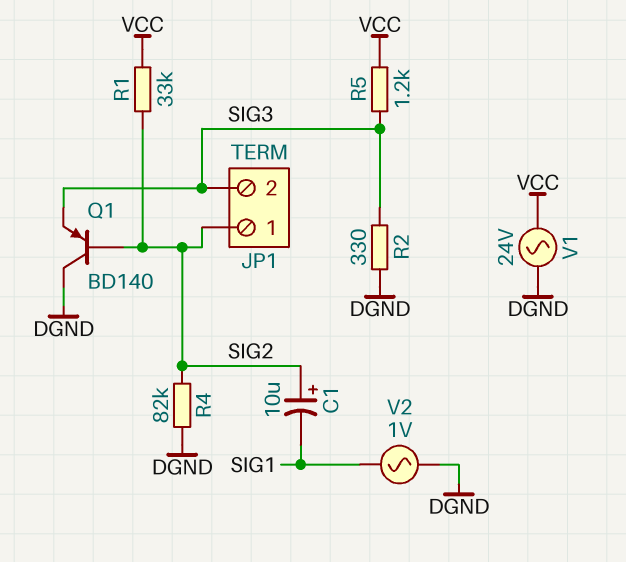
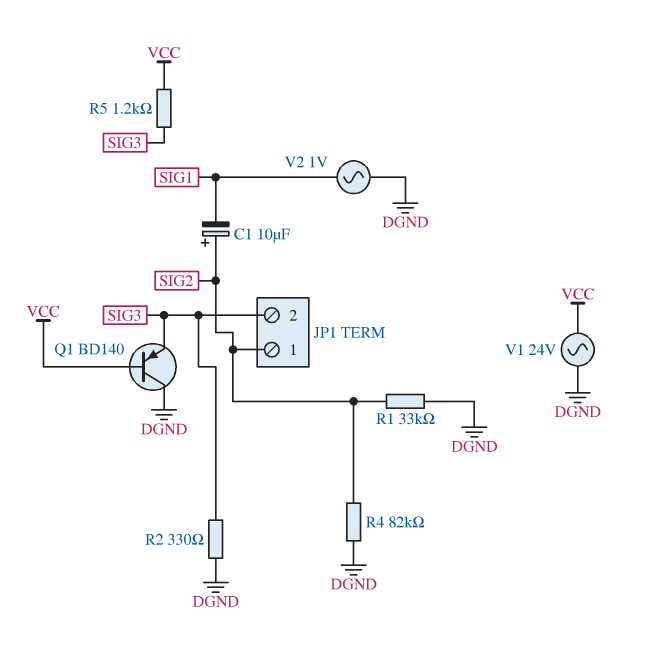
Q1: PNP BD140 (B SIG2, C DGND, E SIG3) -> PNP BD140 (B VCC, C DGND, E SIG3)
R1: 33k (SIG2, VCC) -> 33k (DGND, SIG2)

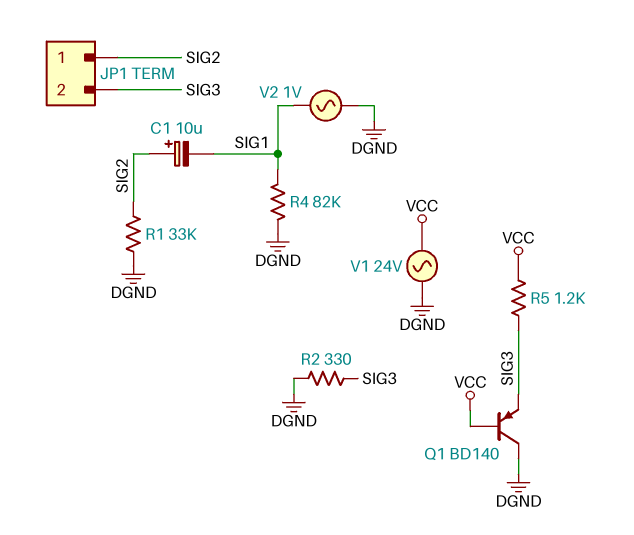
R4: 82k (DGND, SIG2) -> 82k (DGND, SIG1)

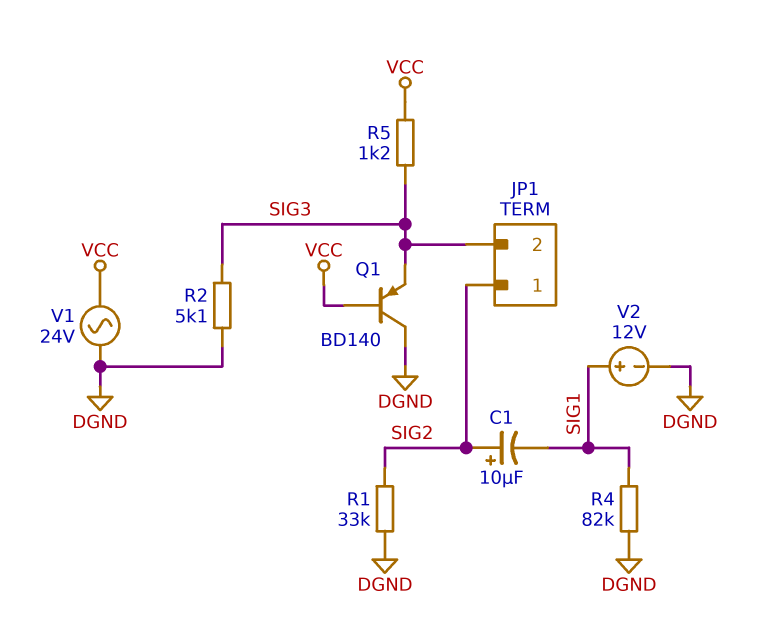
R2: 330 (DGND, SIG3) -> 5.1k (DGND, SIG3)
V2: AC 1V (DGND, SIG1) -> 12V (plus SIG1, minus DGND)

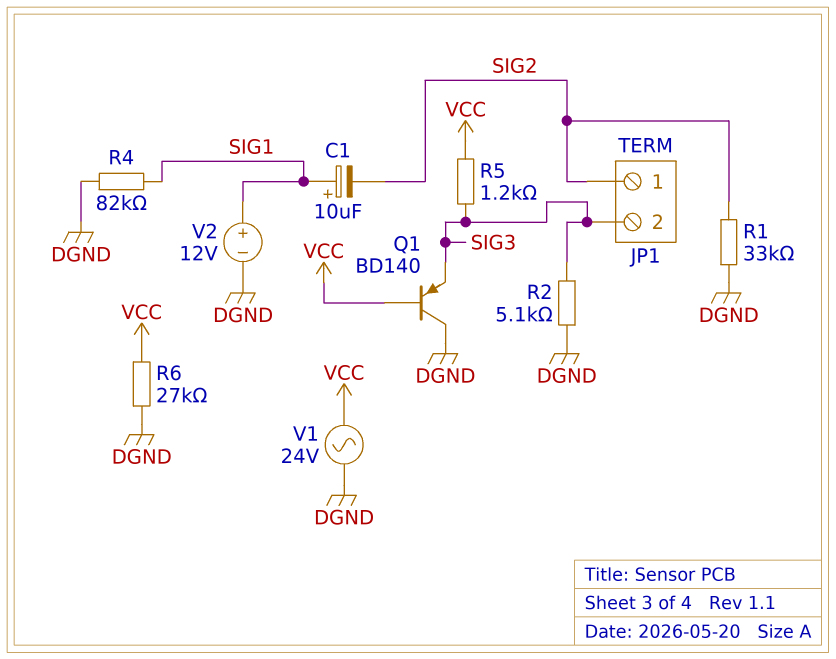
C1: 10uF (plus SIG2, minus SIG1) -> 10uF (plus SIG1, minus SIG2)
R6: none -> 27k (DGND, VCC)

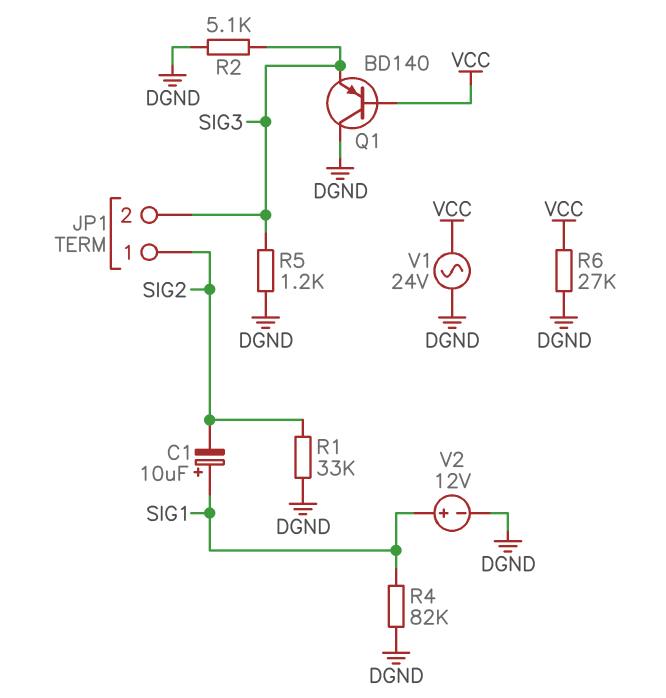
R5: 1.2k (SIG3, VCC) -> 1.2k (DGND, SIG3)

